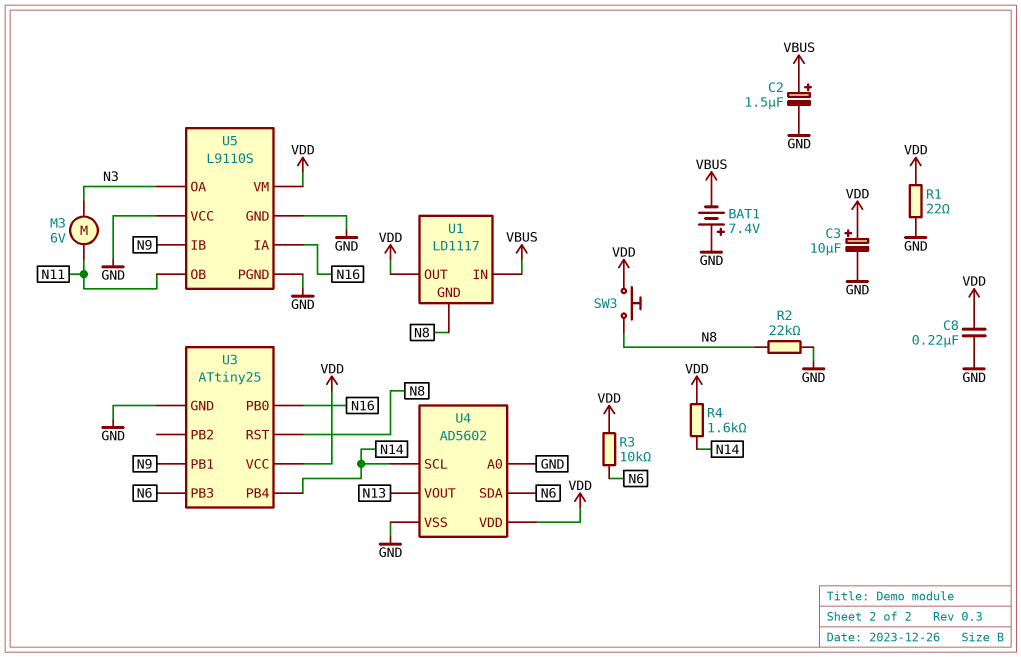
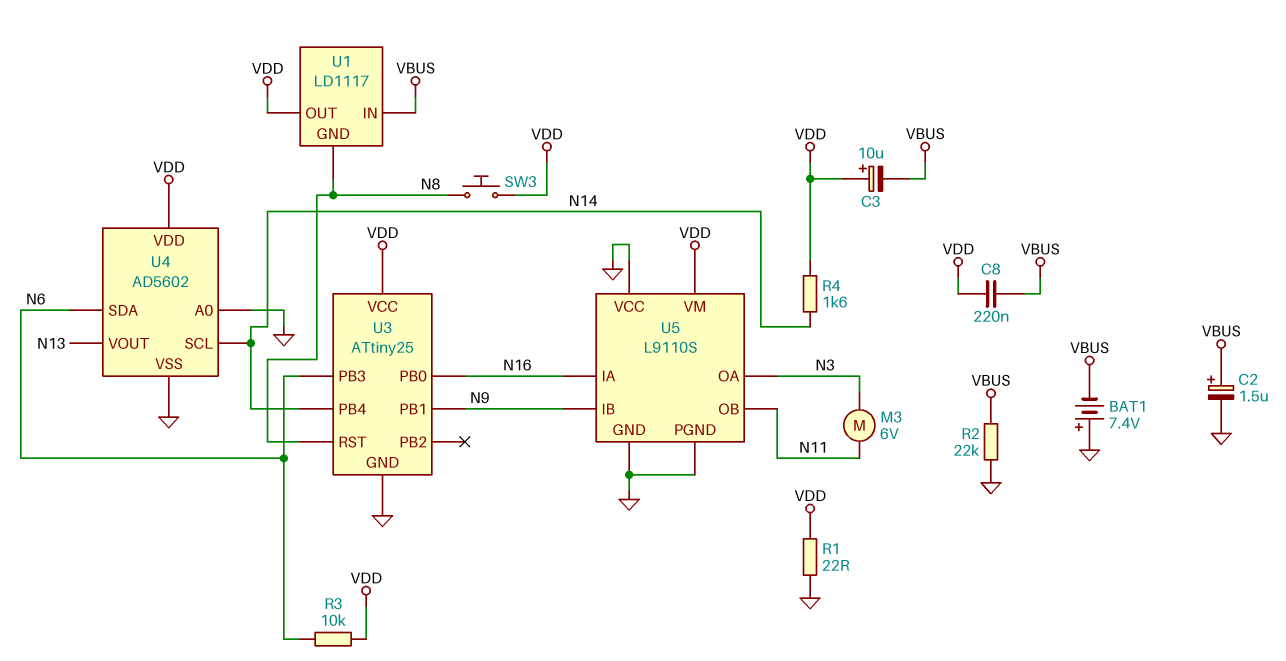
C3: 10uF (plus VDD, minus GND) -> 10uF (plus VDD, minus VBUS)
C8: 220nF (GND, VDD) -> 220nF (VBUS, VDD)
R2: 22k (GND, N8) -> 22k (GND, VBUS)

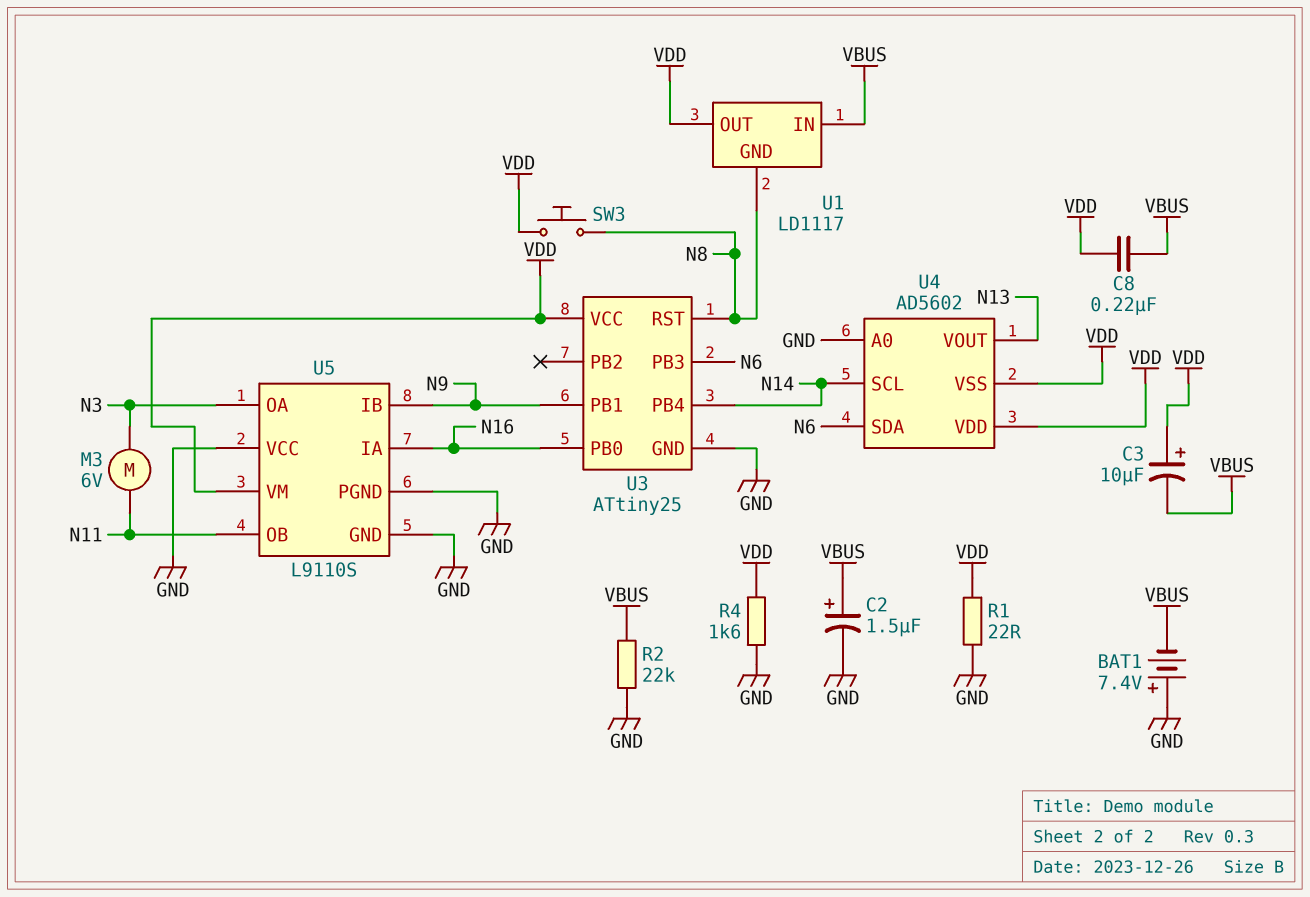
R3: 10k (N6, VDD) -> none
R4: 1.6k (N14, VDD) -> 1.6k (GND, VDD)
U4 pin VSS: GND -> VDD

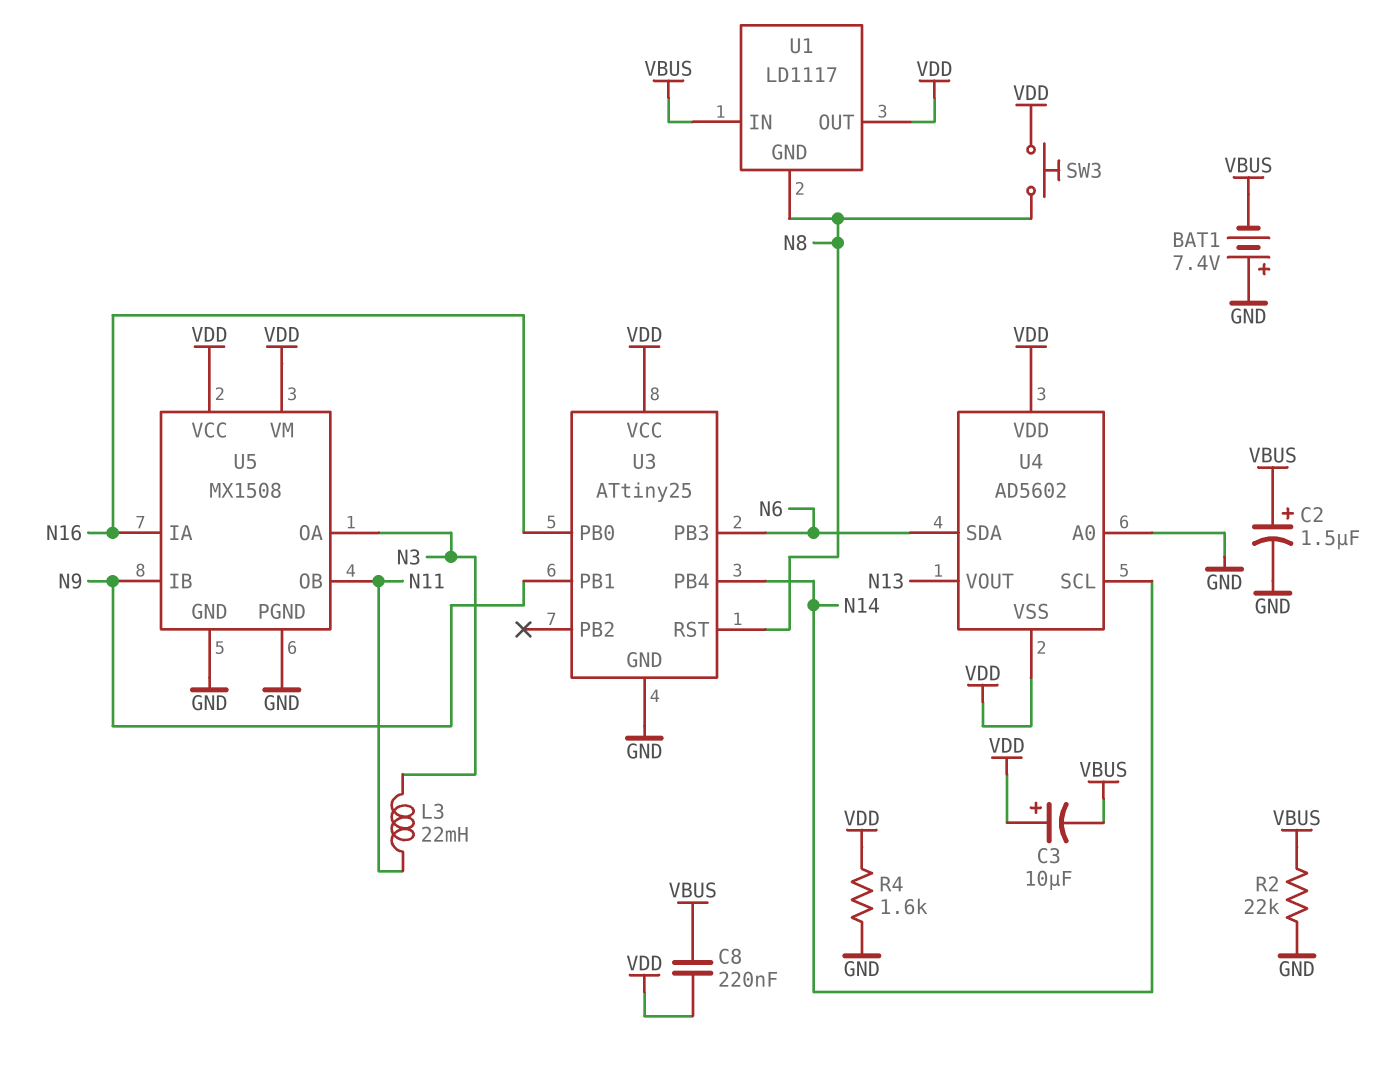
L3: none -> 22mH (N3, N11)
M3: motor 6V (N3, N11) -> none
R1: 22 (GND, VDD) -> none
U5: L9110S -> MX1508
U5 pin VCC: GND -> VDD

